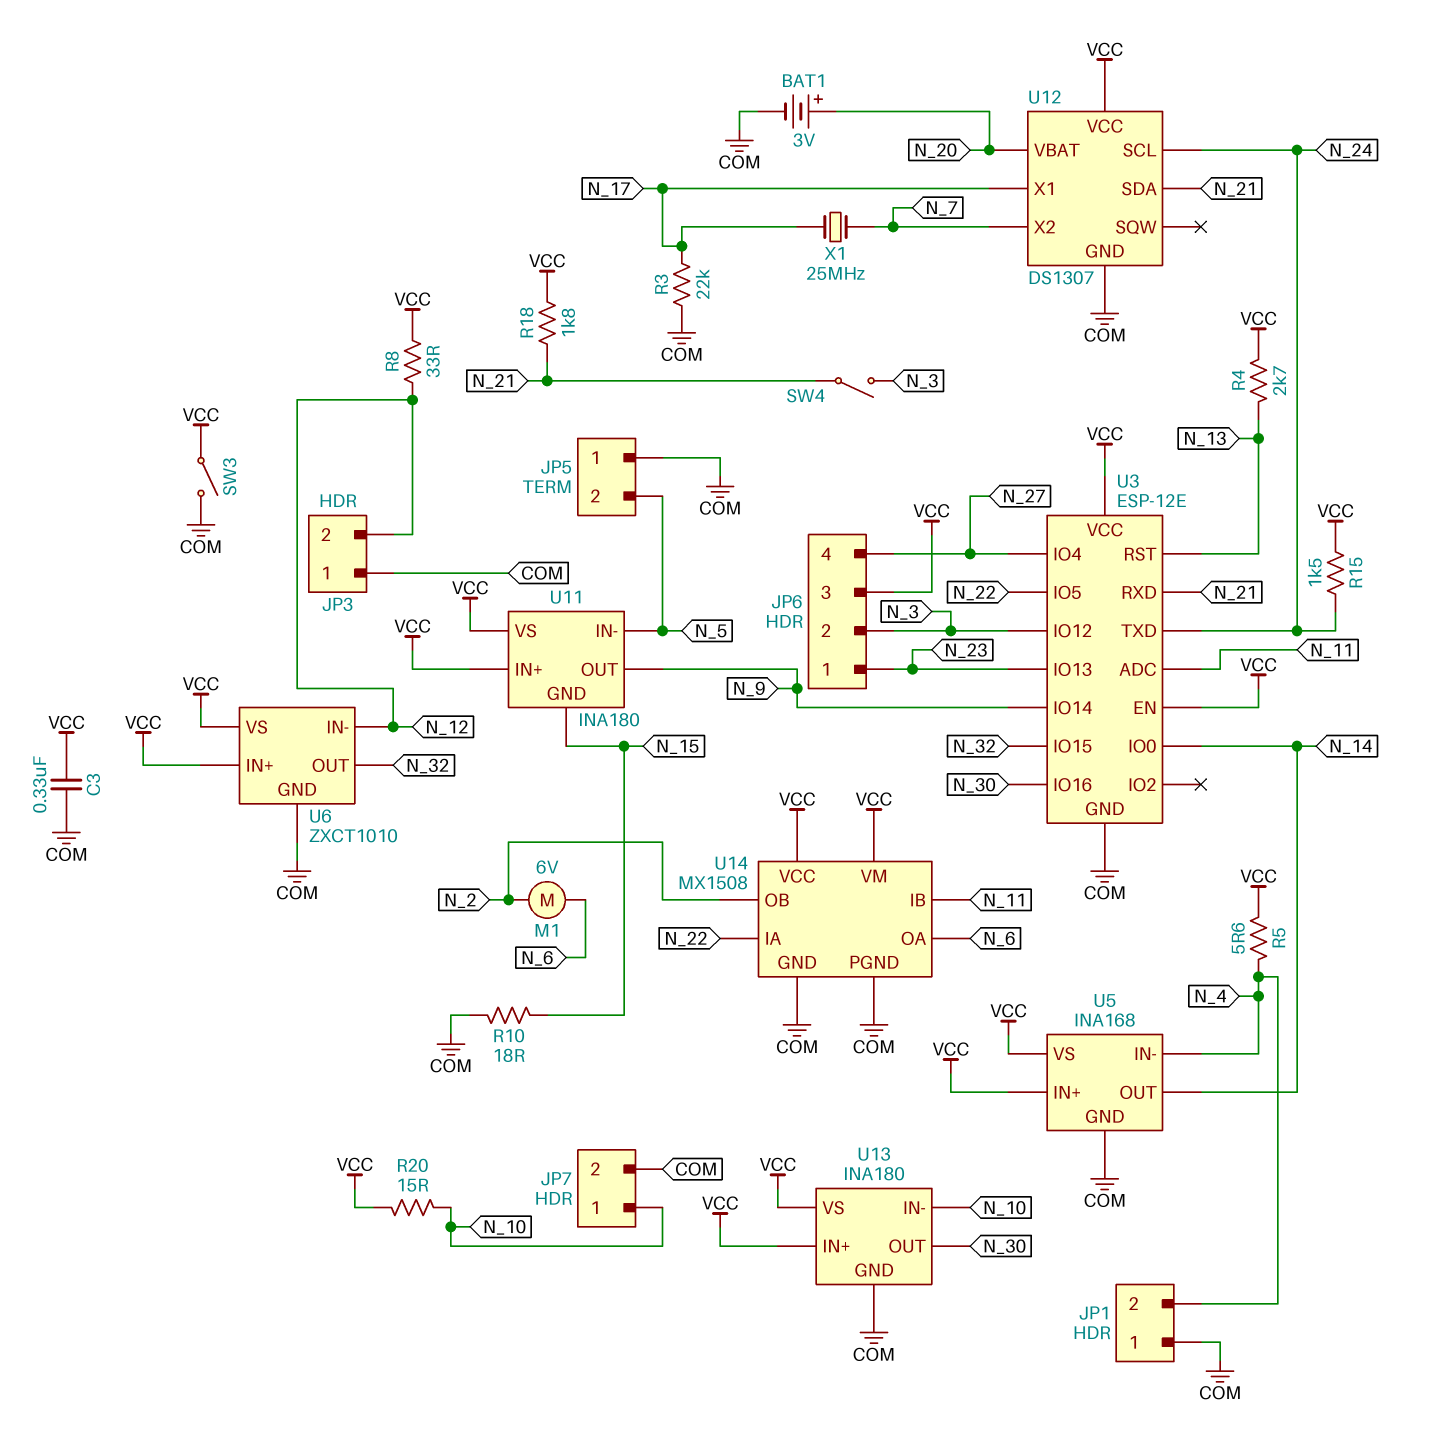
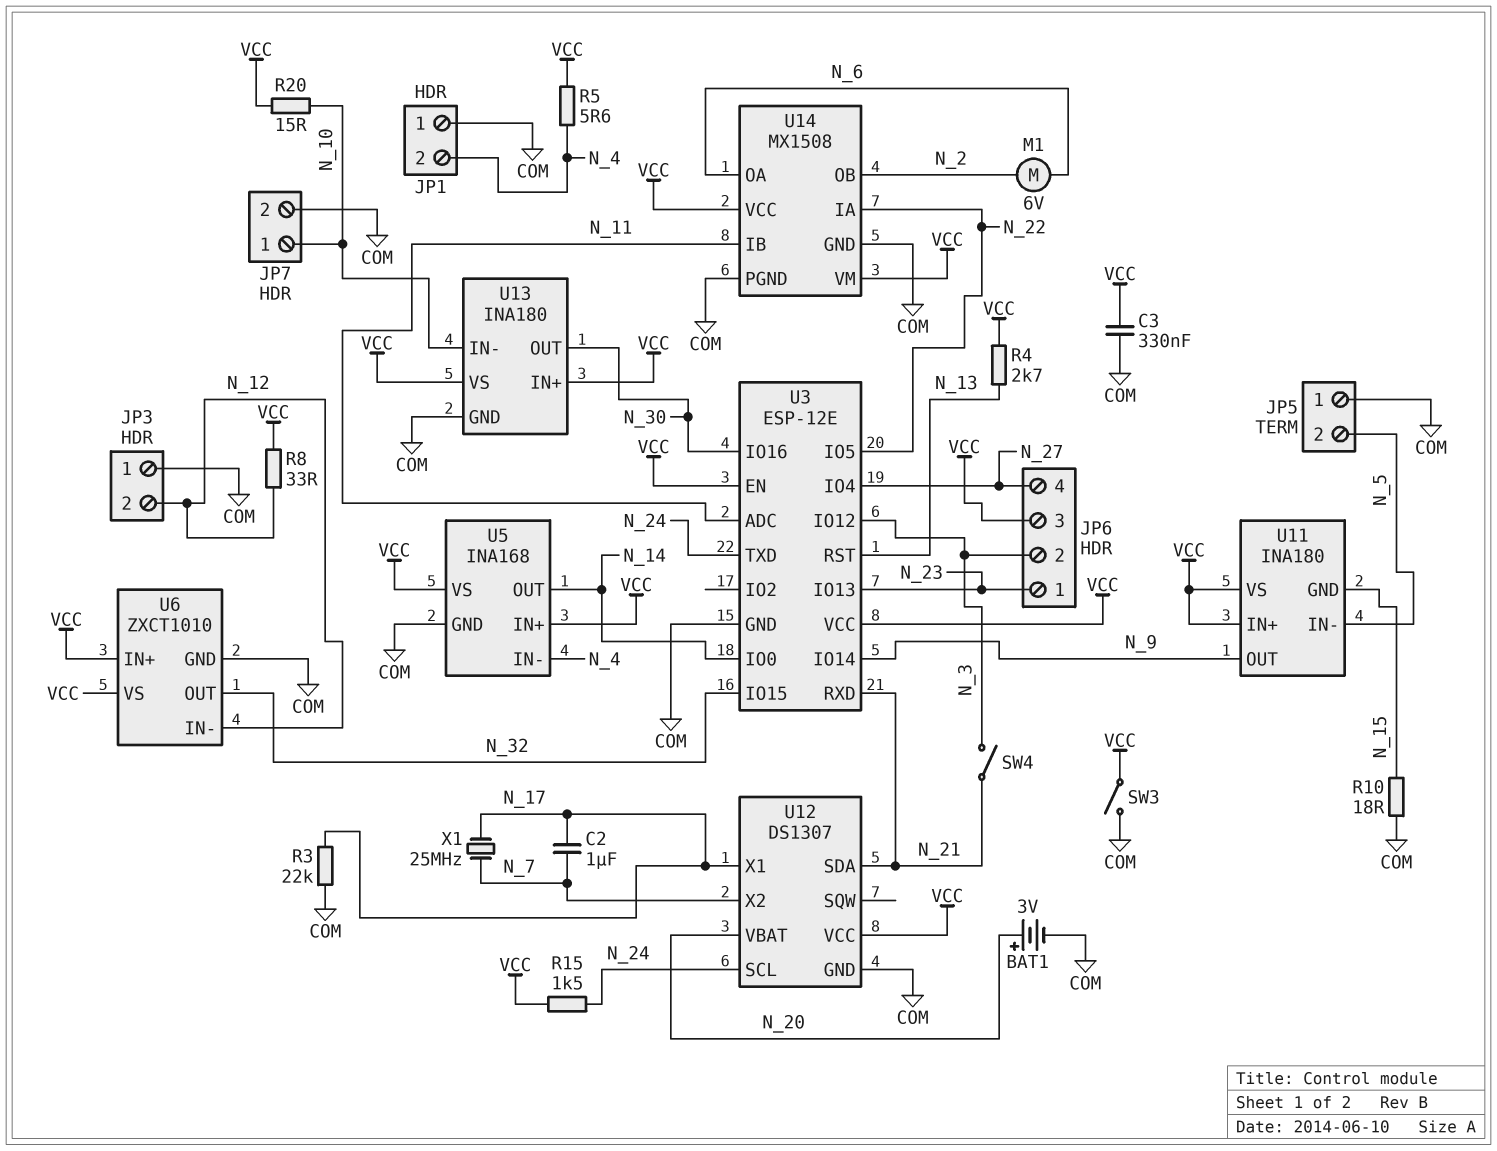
C2: none -> 1uF (N_7, N_17)
R18: 1.8k (N_21, VCC) -> none

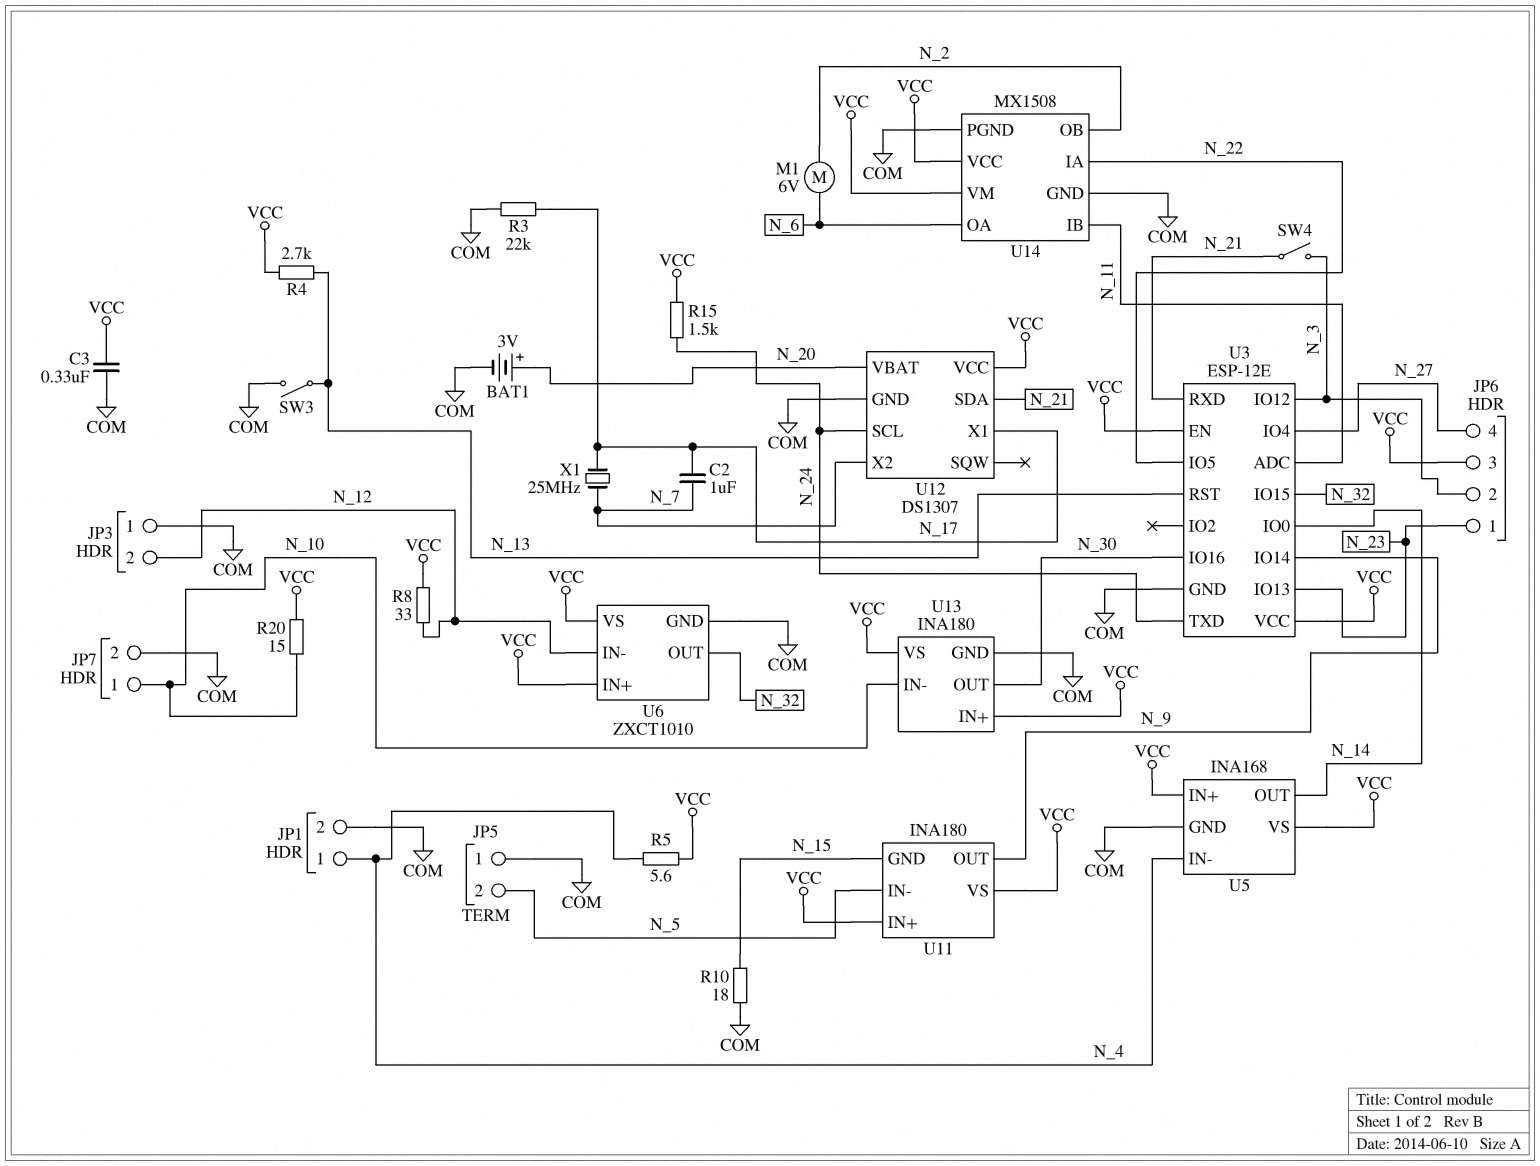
JP1 pin 1: COM -> N_4
JP1 pin 2: N_4 -> COM
SW3: switch (COM, VCC) -> switch (COM, N_13)

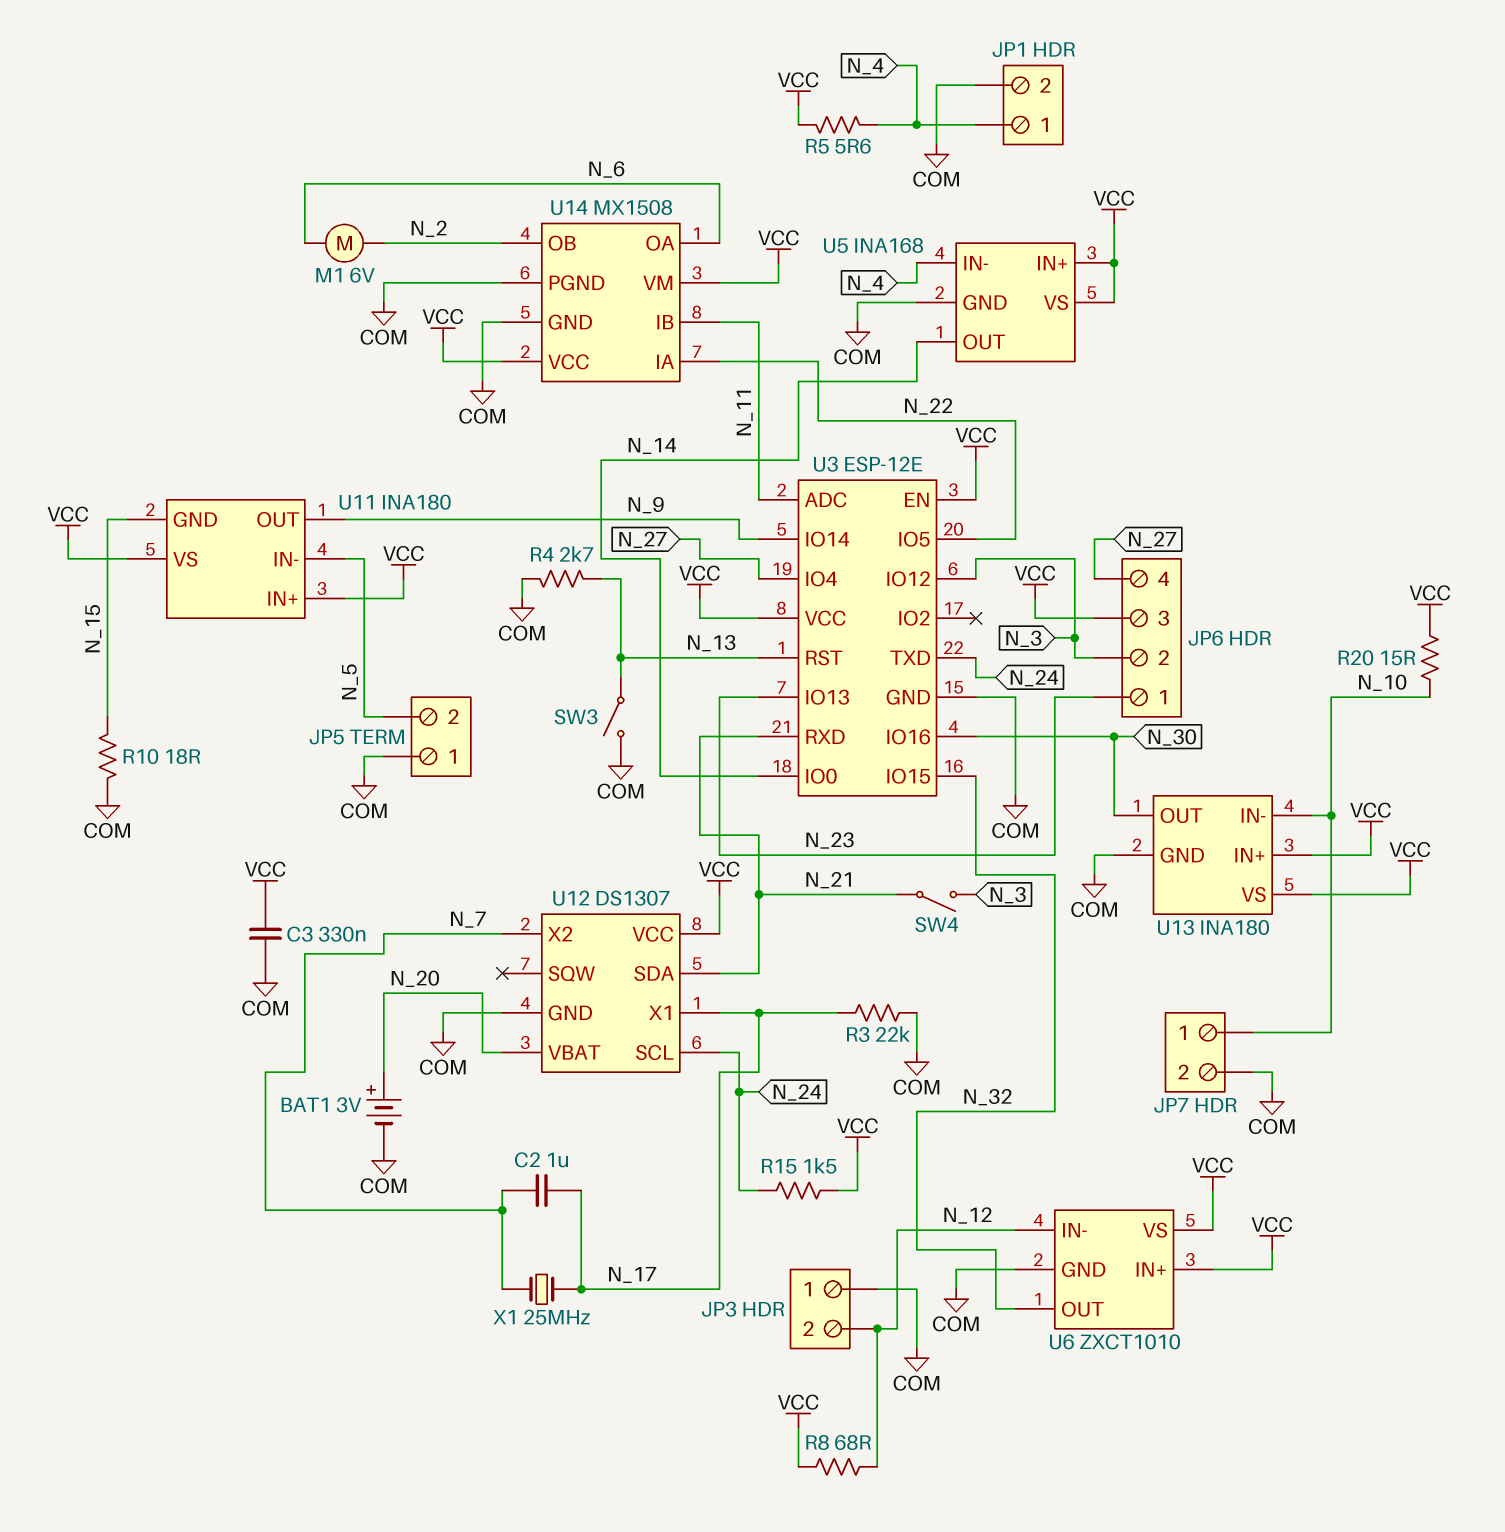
R4: 2.7k (N_13, VCC) -> 2.7k (COM, N_13)
R8: 33 (N_12, VCC) -> 68 (N_12, VCC)

